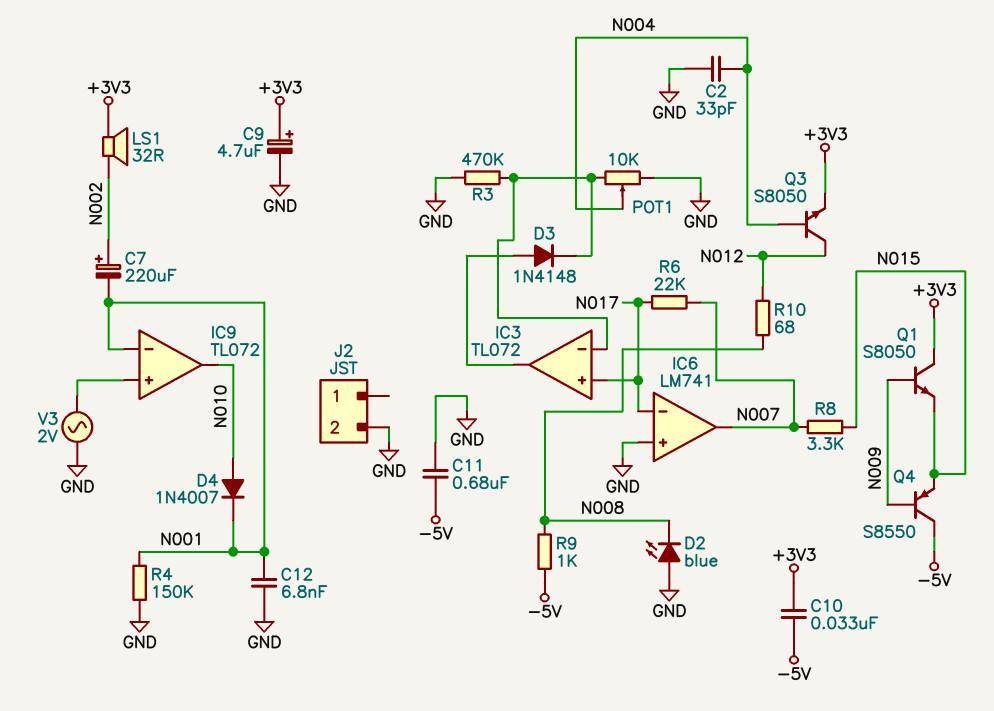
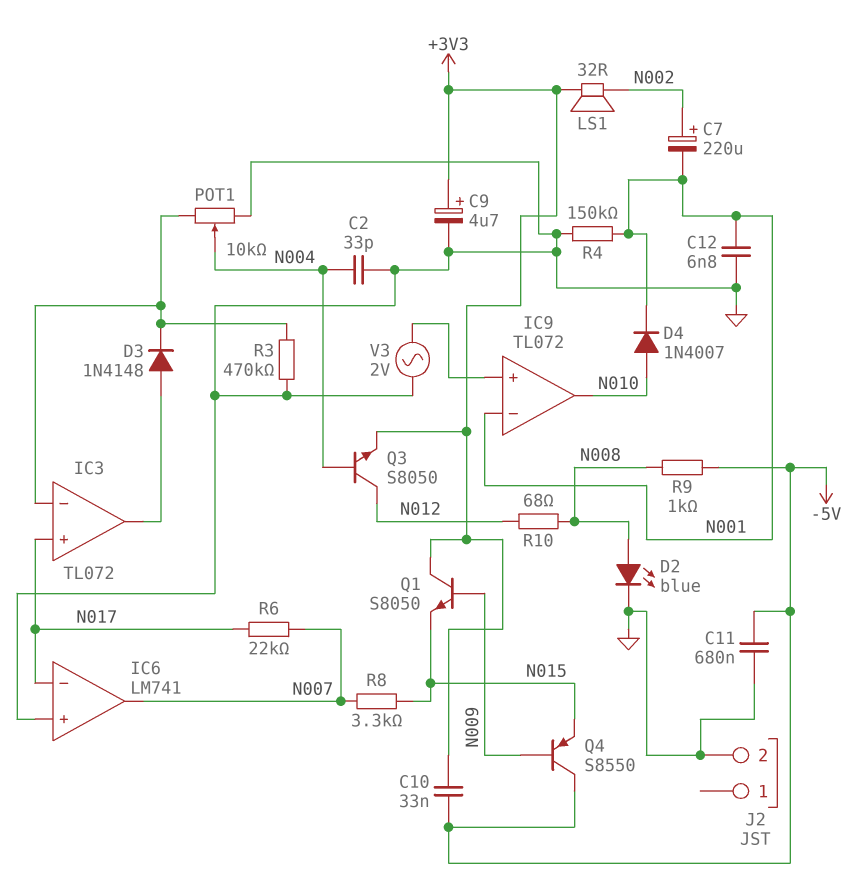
D2: LED blue (A GND, K N008) -> LED blue (A N008, K GND)

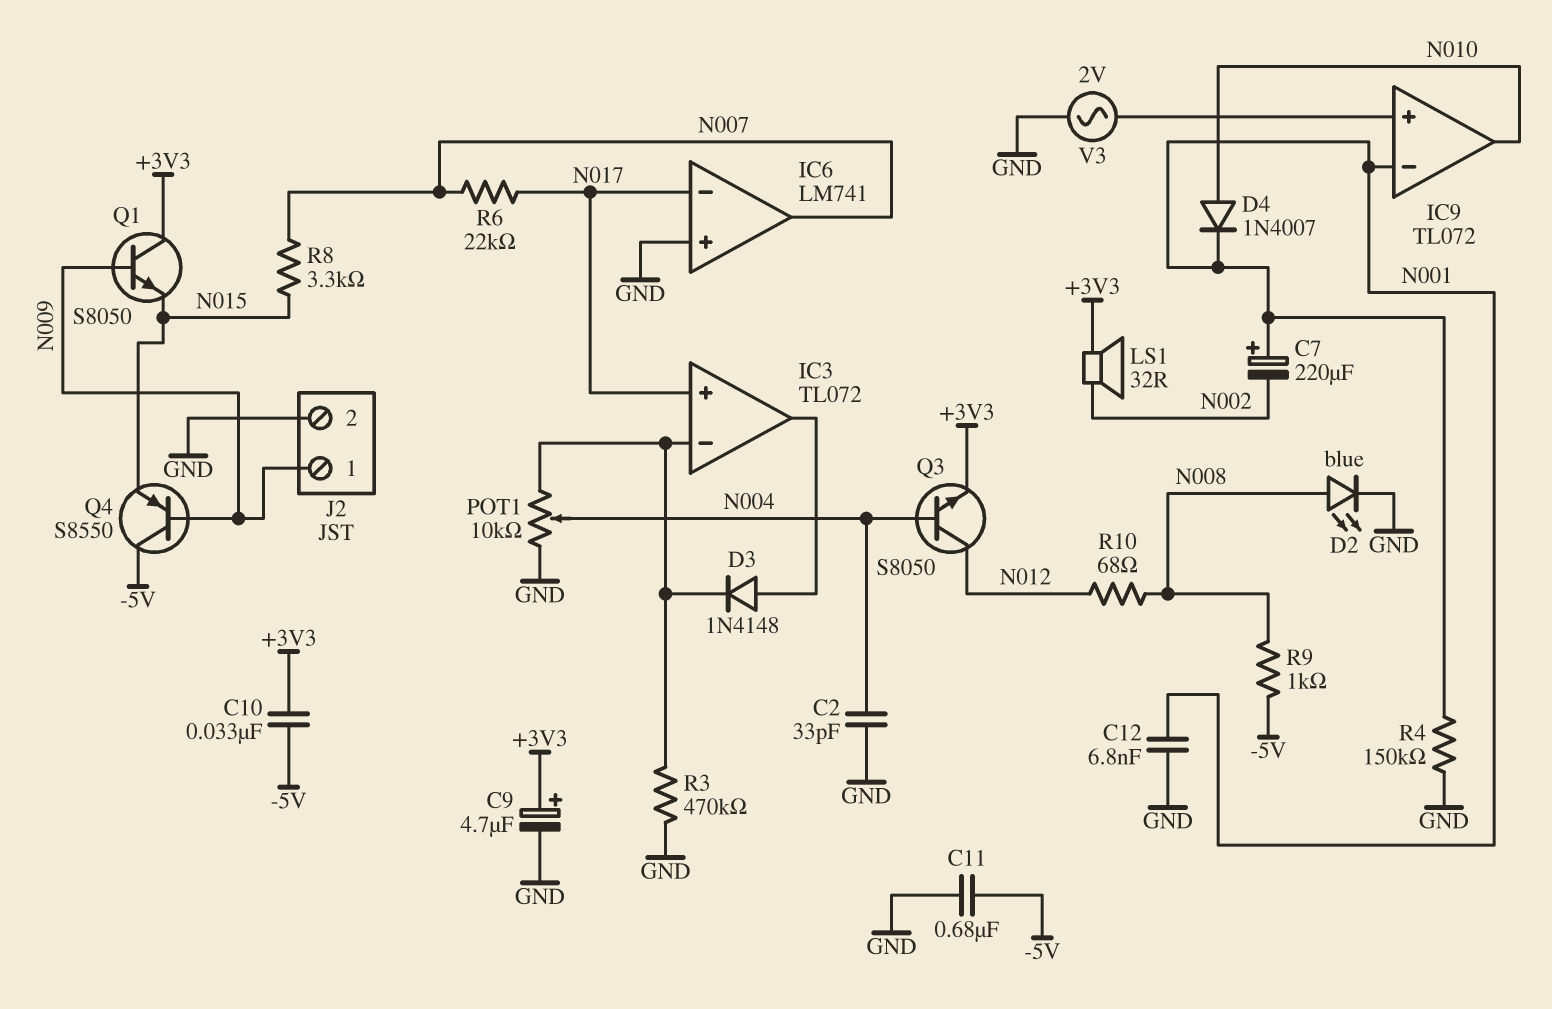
C7: 220uF (plus N002, minus N001) -> 220uF (plus N001, minus N002)
J2 pin 1: none -> N009

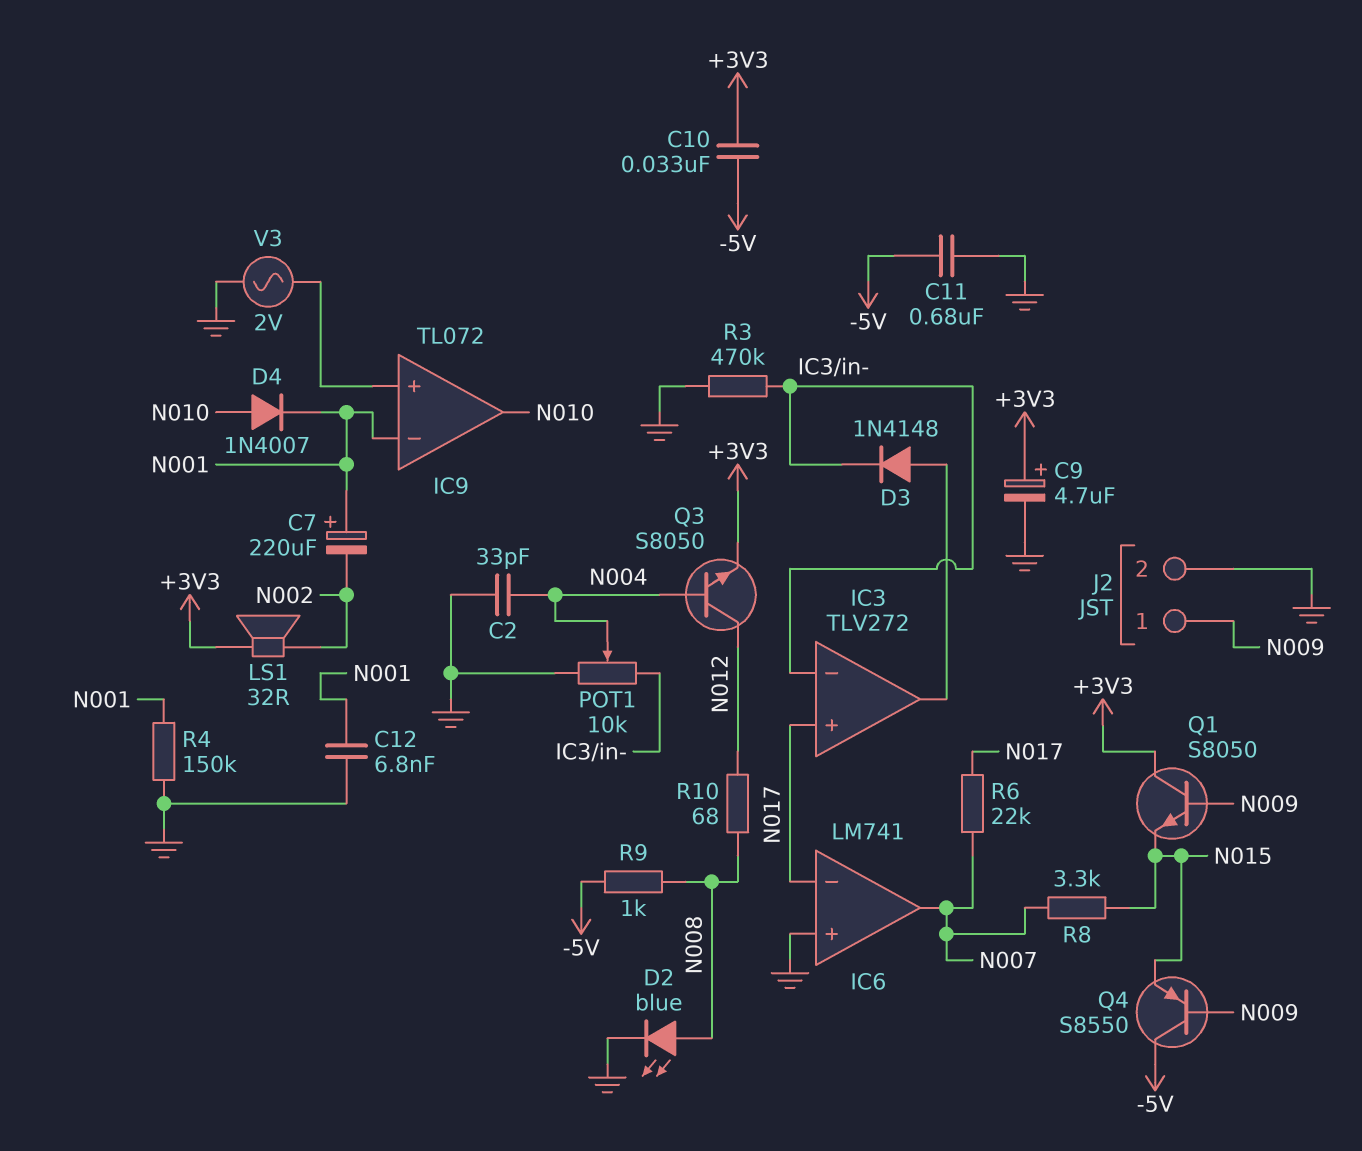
IC3: TL072 -> TLV272

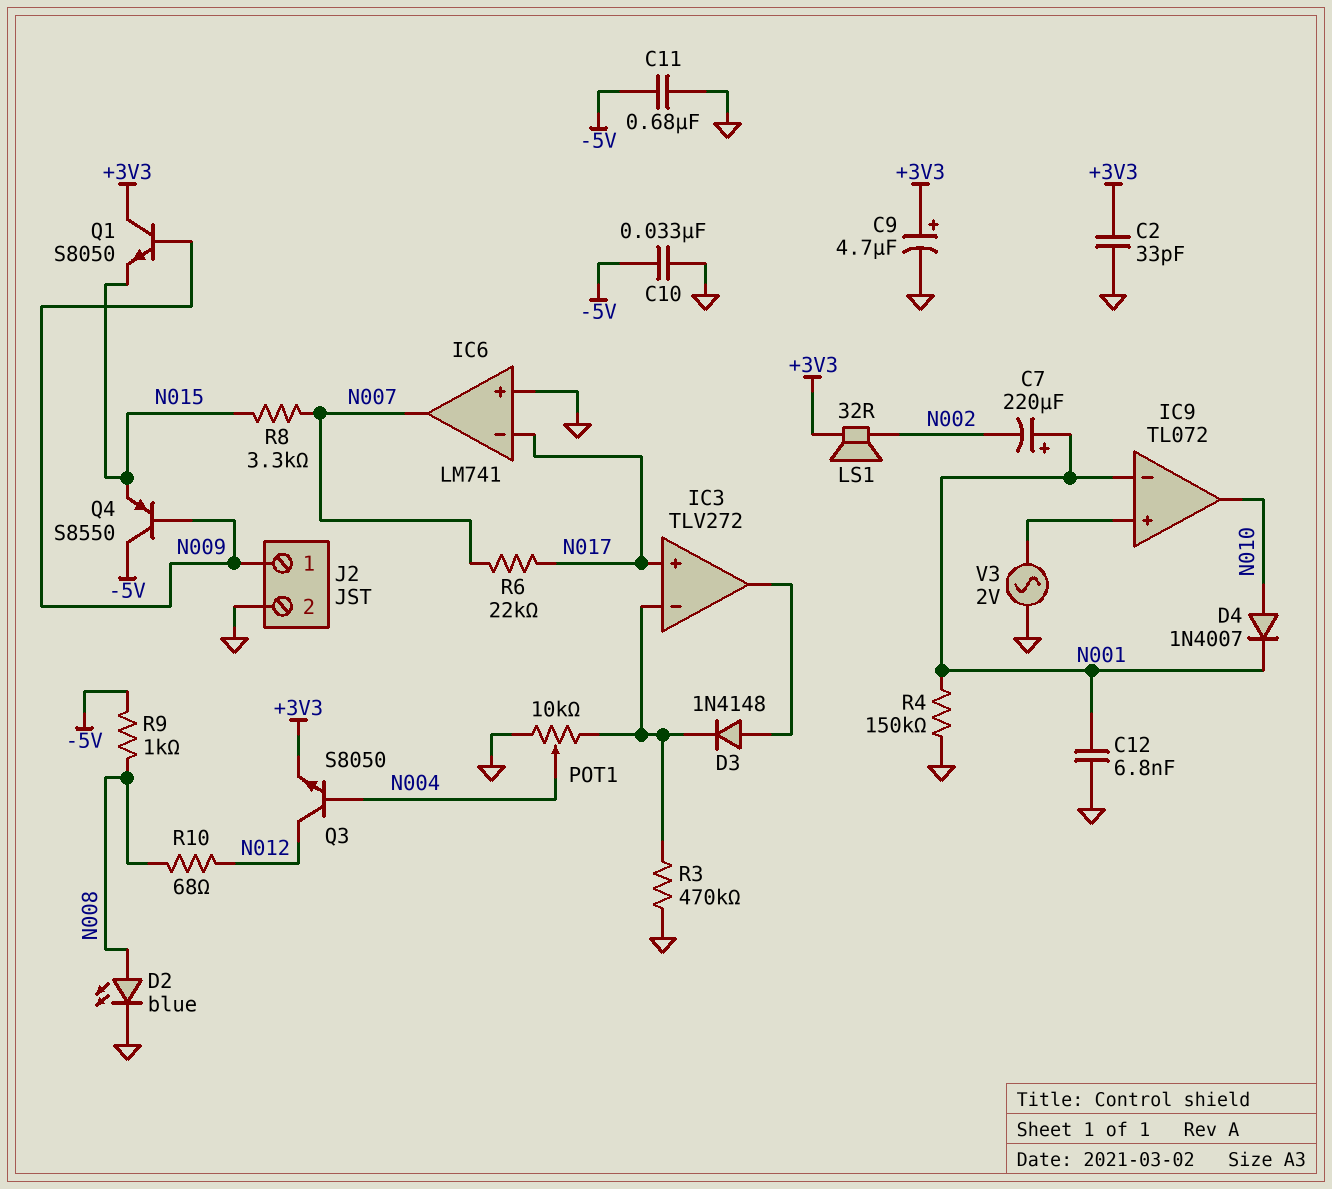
C2: 33pF (GND, N004) -> 33pF (+3V3, GND)
C10: 33nF (+3V3, -5V) -> 33nF (-5V, GND)

